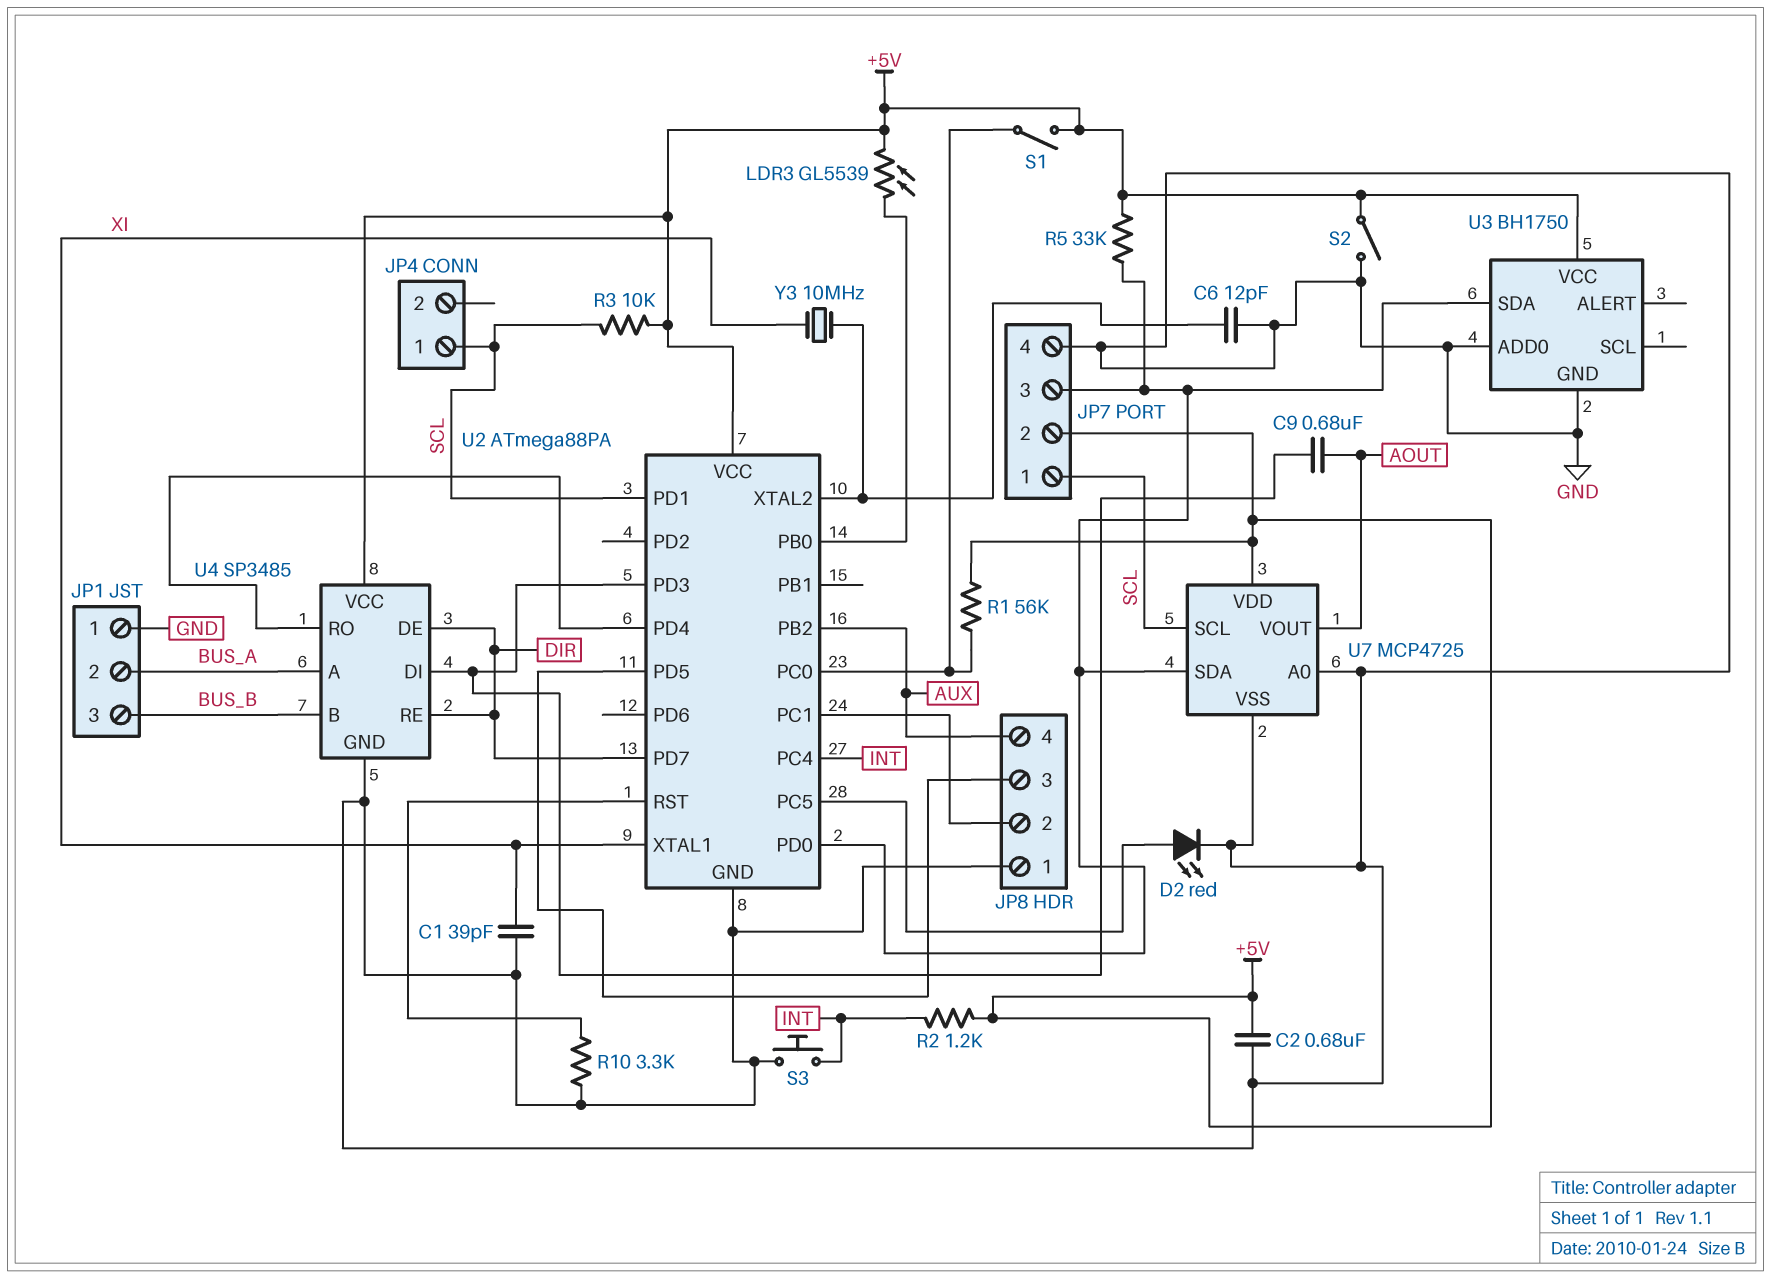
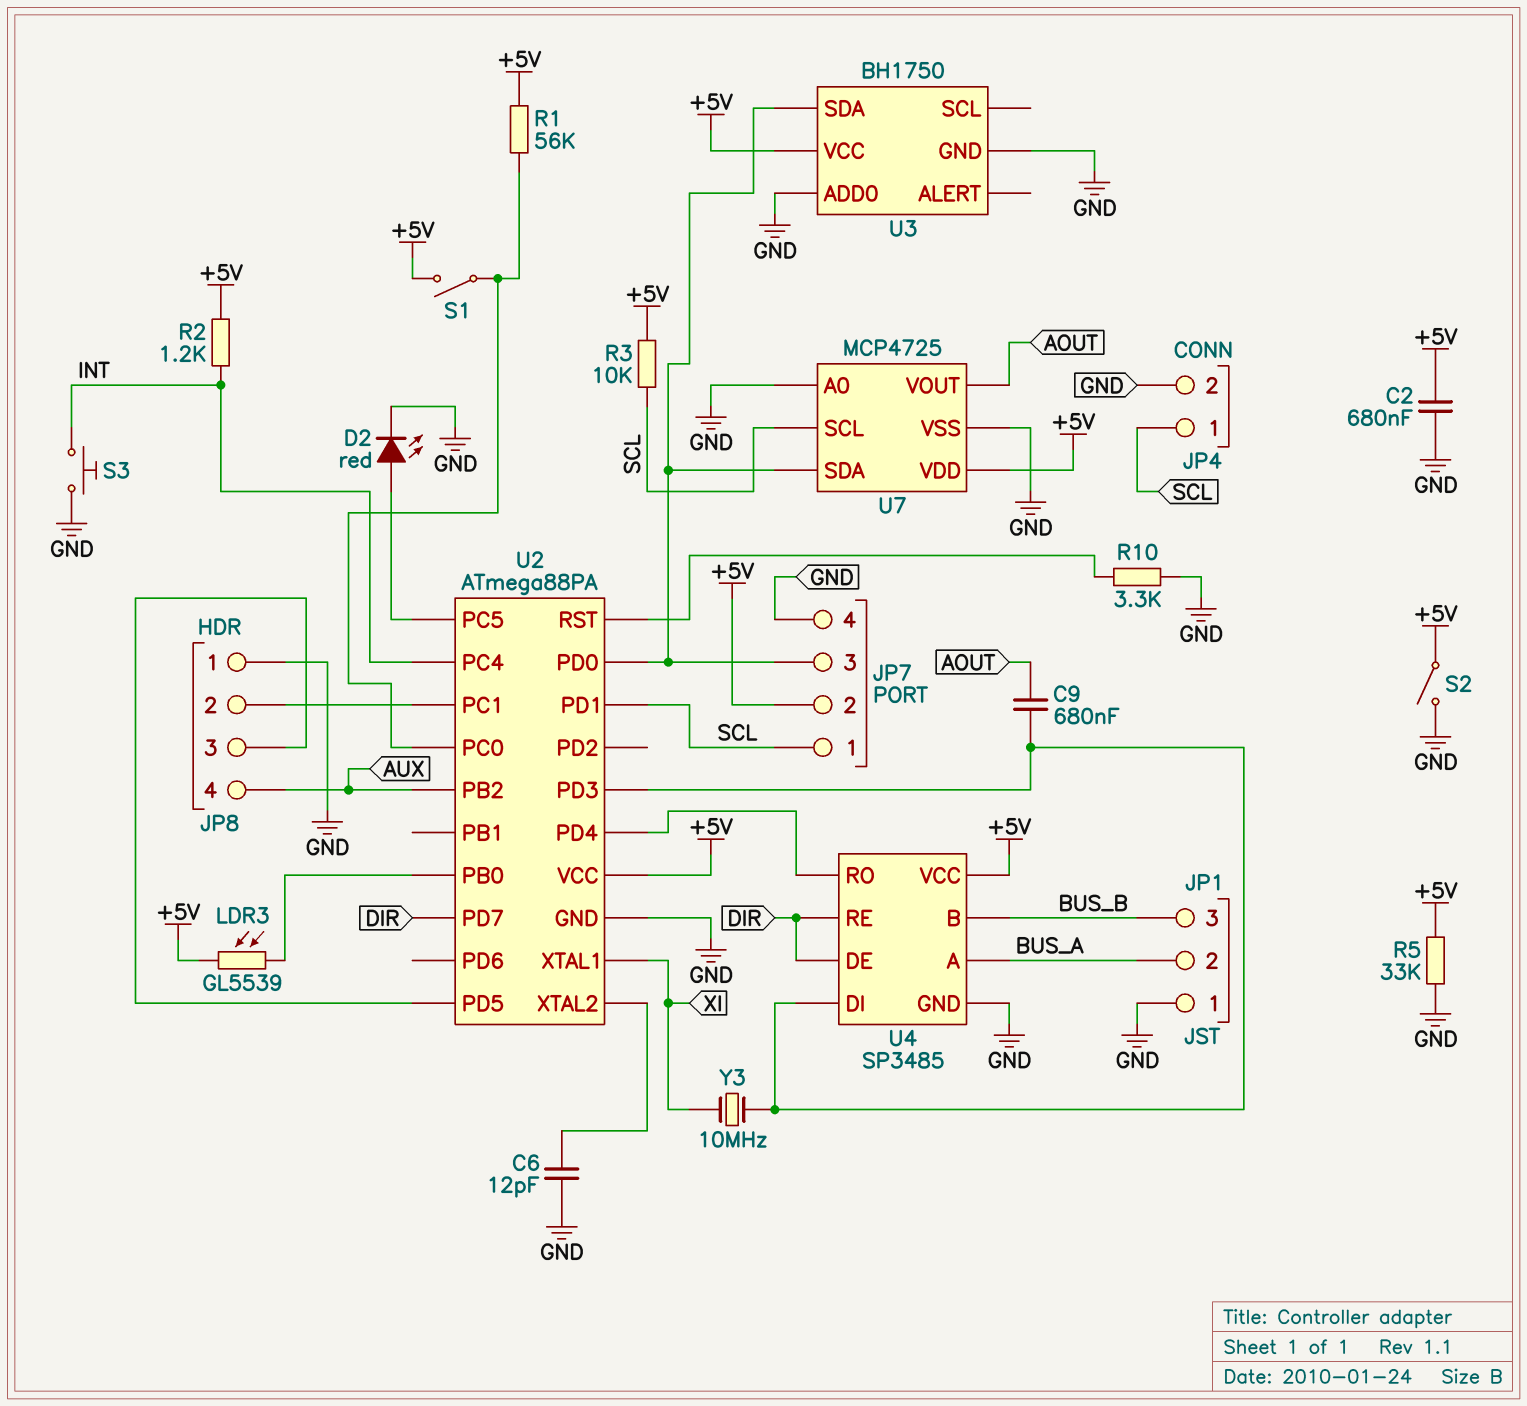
C1: 39pF (GND, XI) -> none
JP4 pin 2: none -> GND
R5: 33k (+5V, JP7/3) -> 33k (+5V, GND)
Y3: 10MHz (U2/XTAL2, XI) -> 10MHz (U2/PD3, XI)

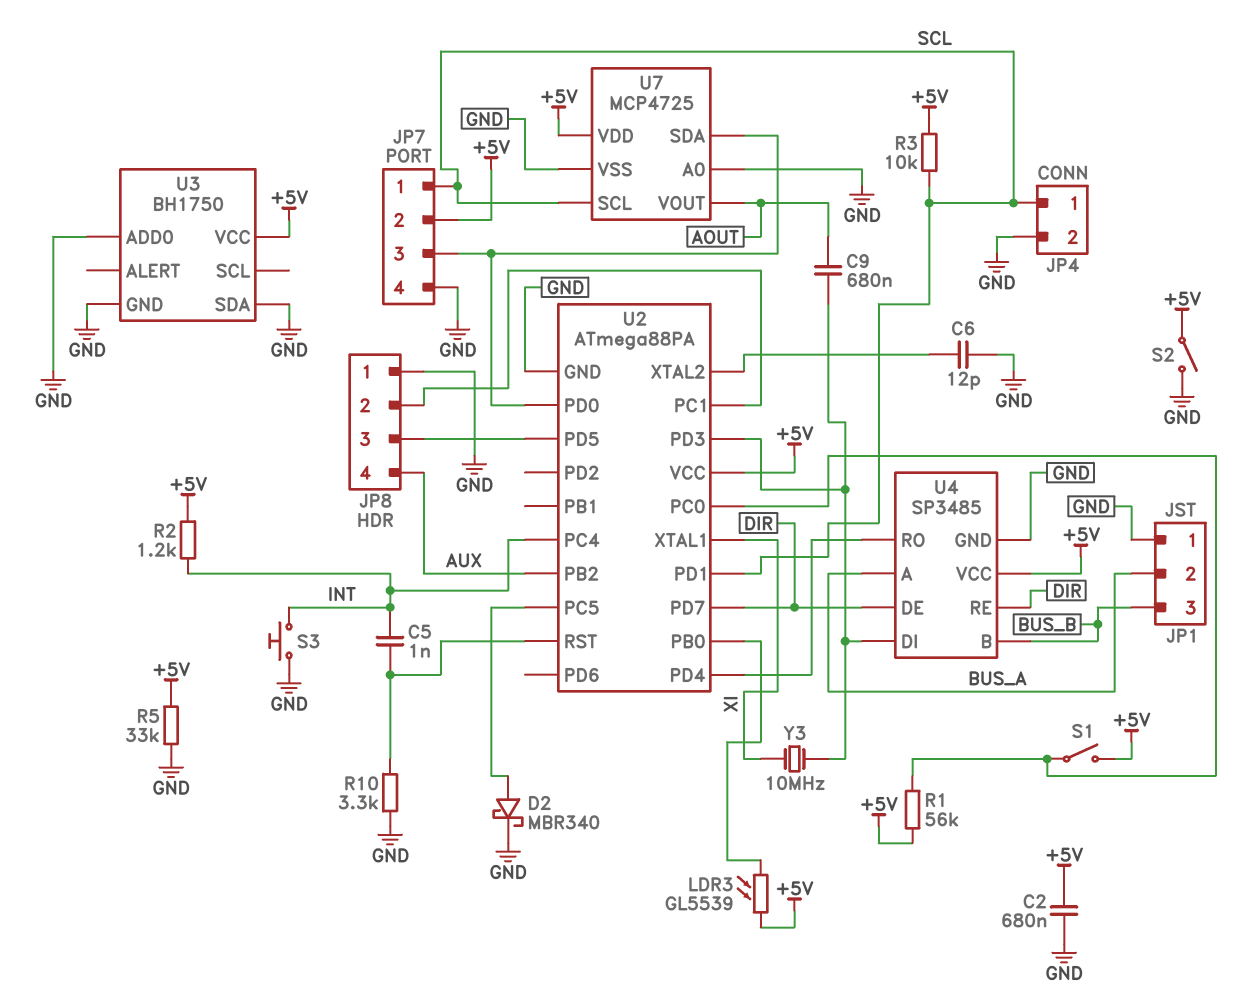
C5: none -> 1nF (INT, U2/RST)
D2: LED red (A U2/PC5, K GND) -> schottky MBR340 (A U2/PC5, K GND)
U3 pin SDA: JP7/3 -> GND

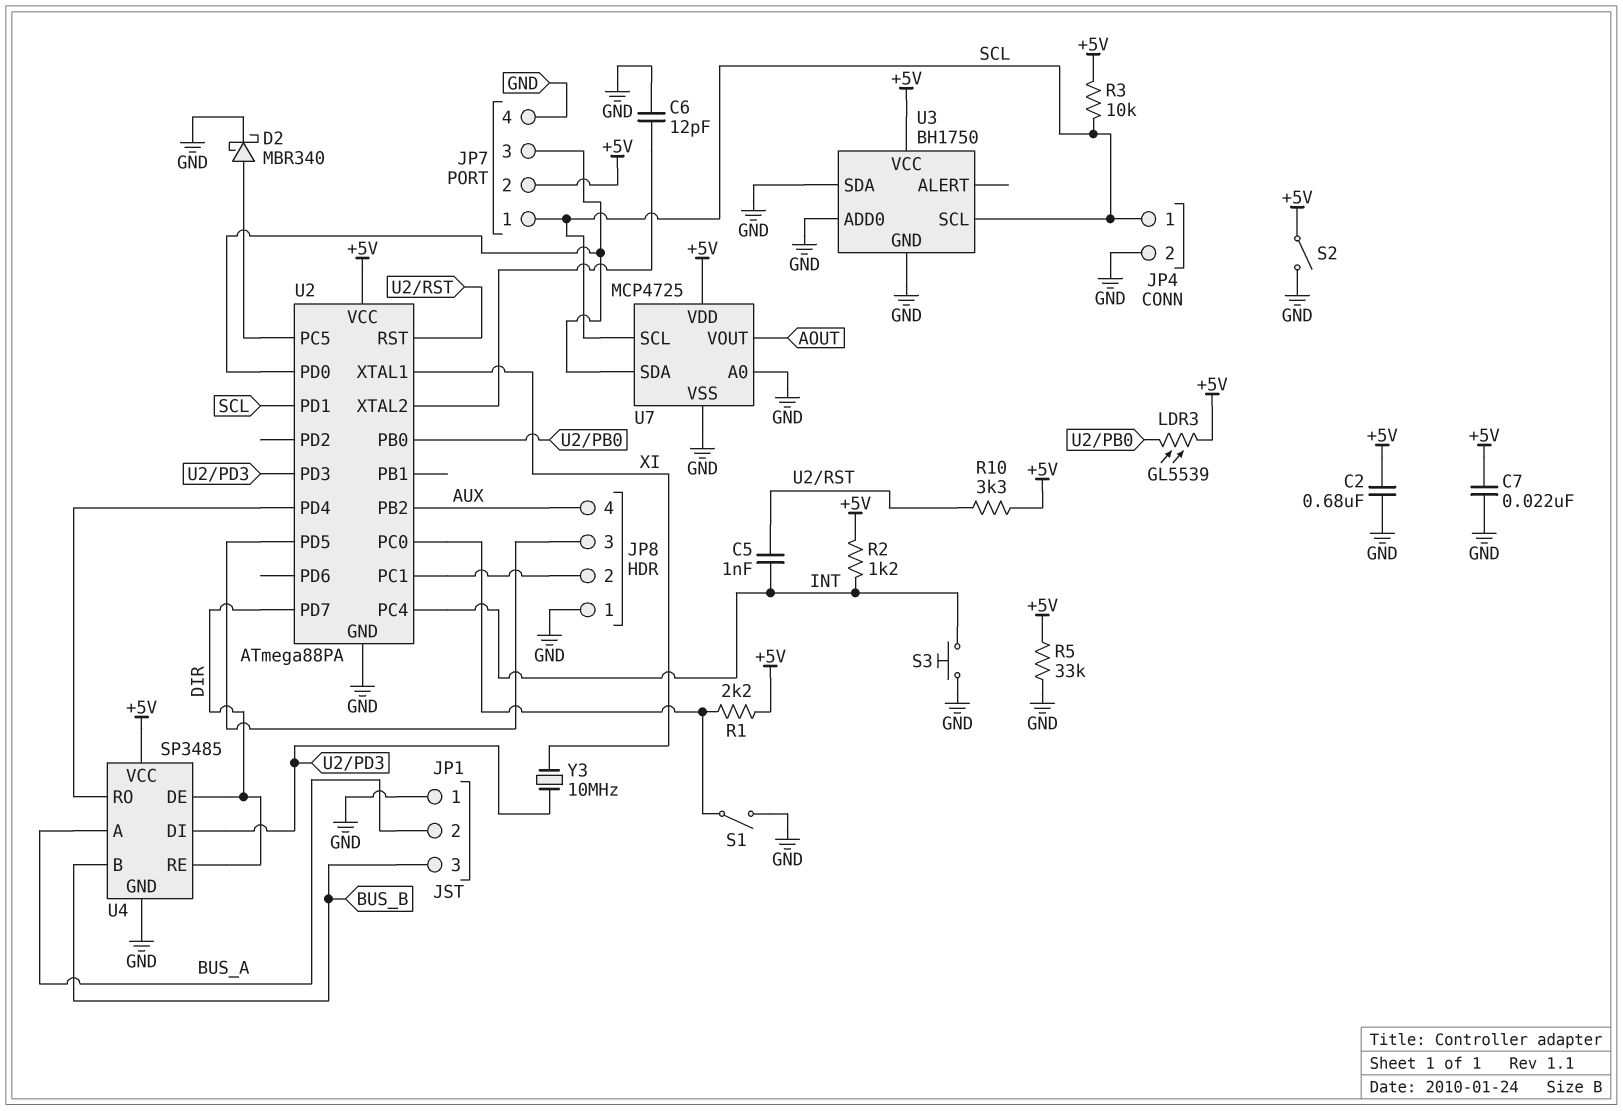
C7: none -> 22nF (+5V, GND)
C9: 680nF (AOUT, U2/PD3) -> none
R1: 56k (+5V, U2/PC0) -> 2.2k (+5V, U2/PC0)
R10: 3.3k (GND, U2/RST) -> 3.3k (+5V, U2/RST)
S1: switch (+5V, U2/PC0) -> switch (GND, U2/PC0)
U3 pin SCL: none -> SCL

